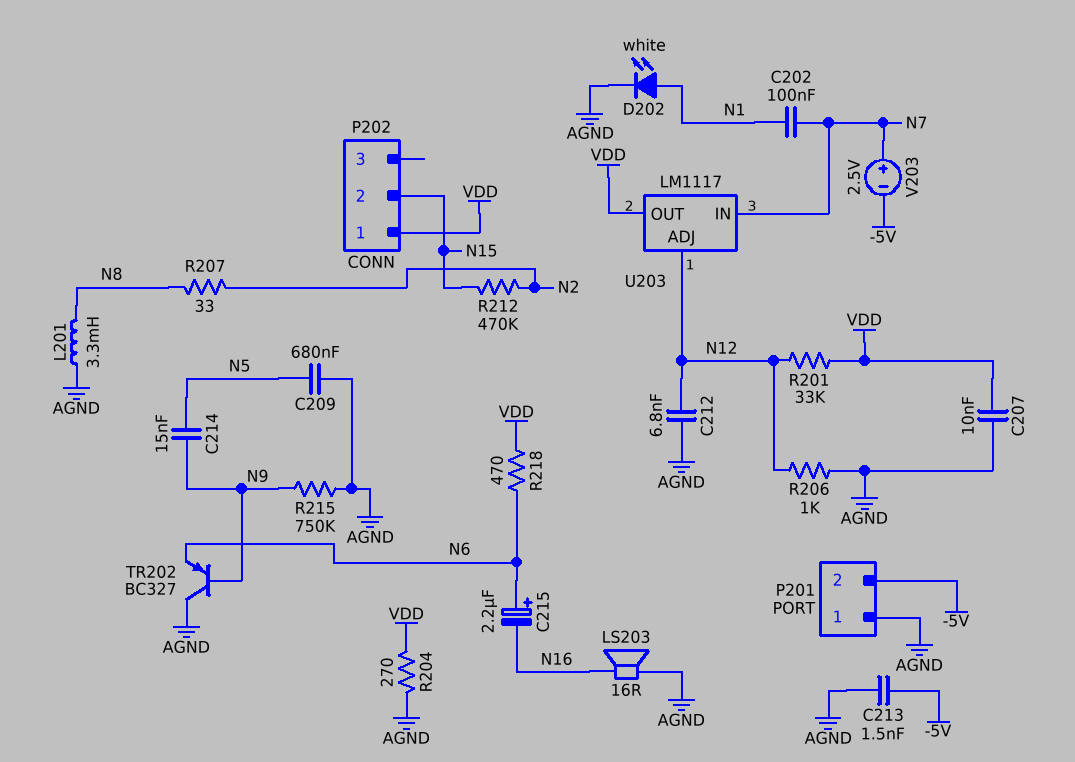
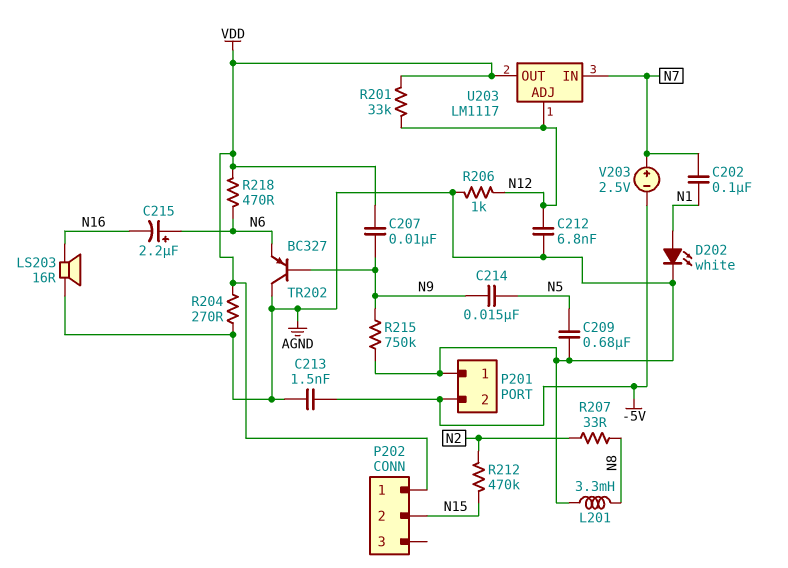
C207: 10nF (AGND, VDD) -> 10nF (N9, VDD)

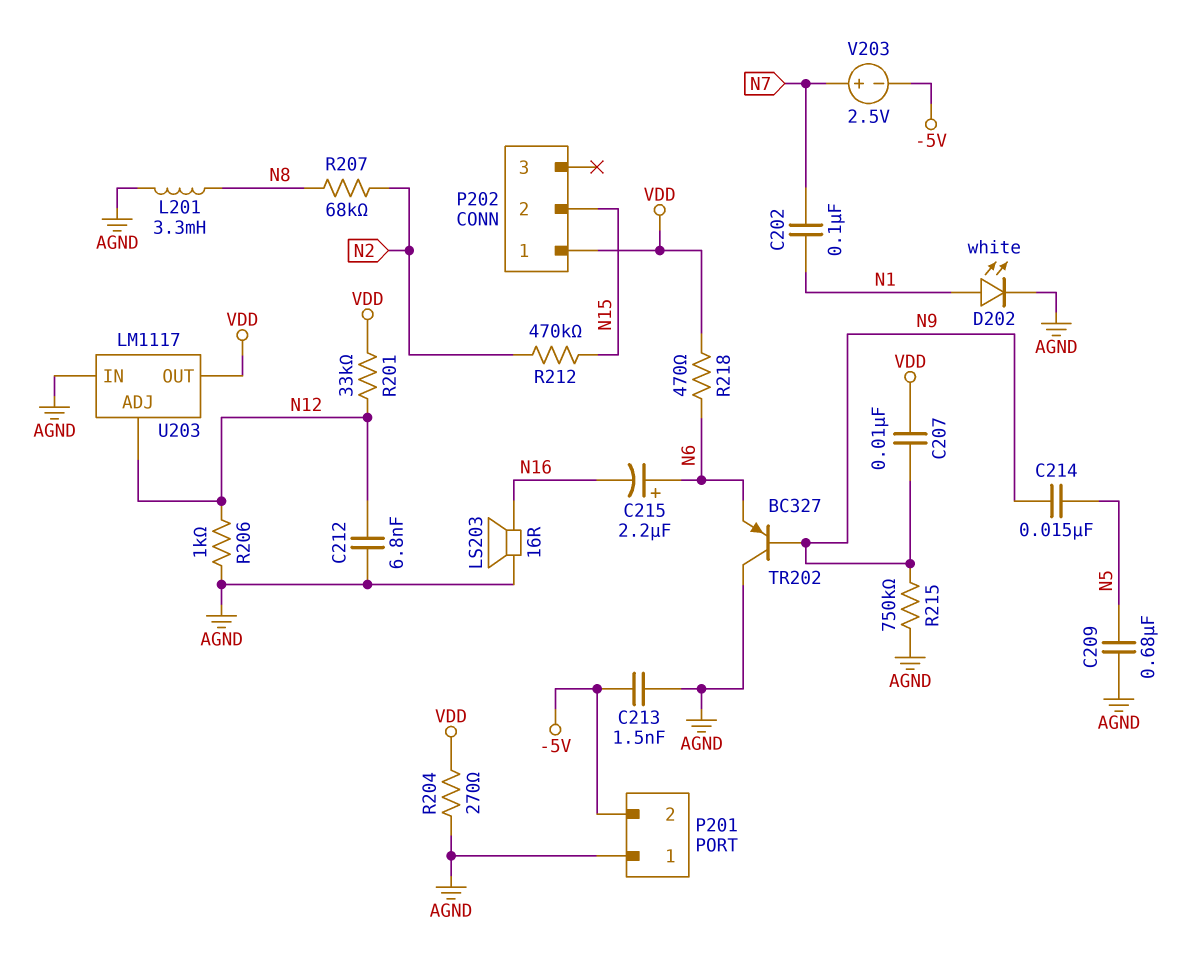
R207: 33 (N2, N8) -> 68k (N2, N8)
U203 pin IN: N7 -> AGND

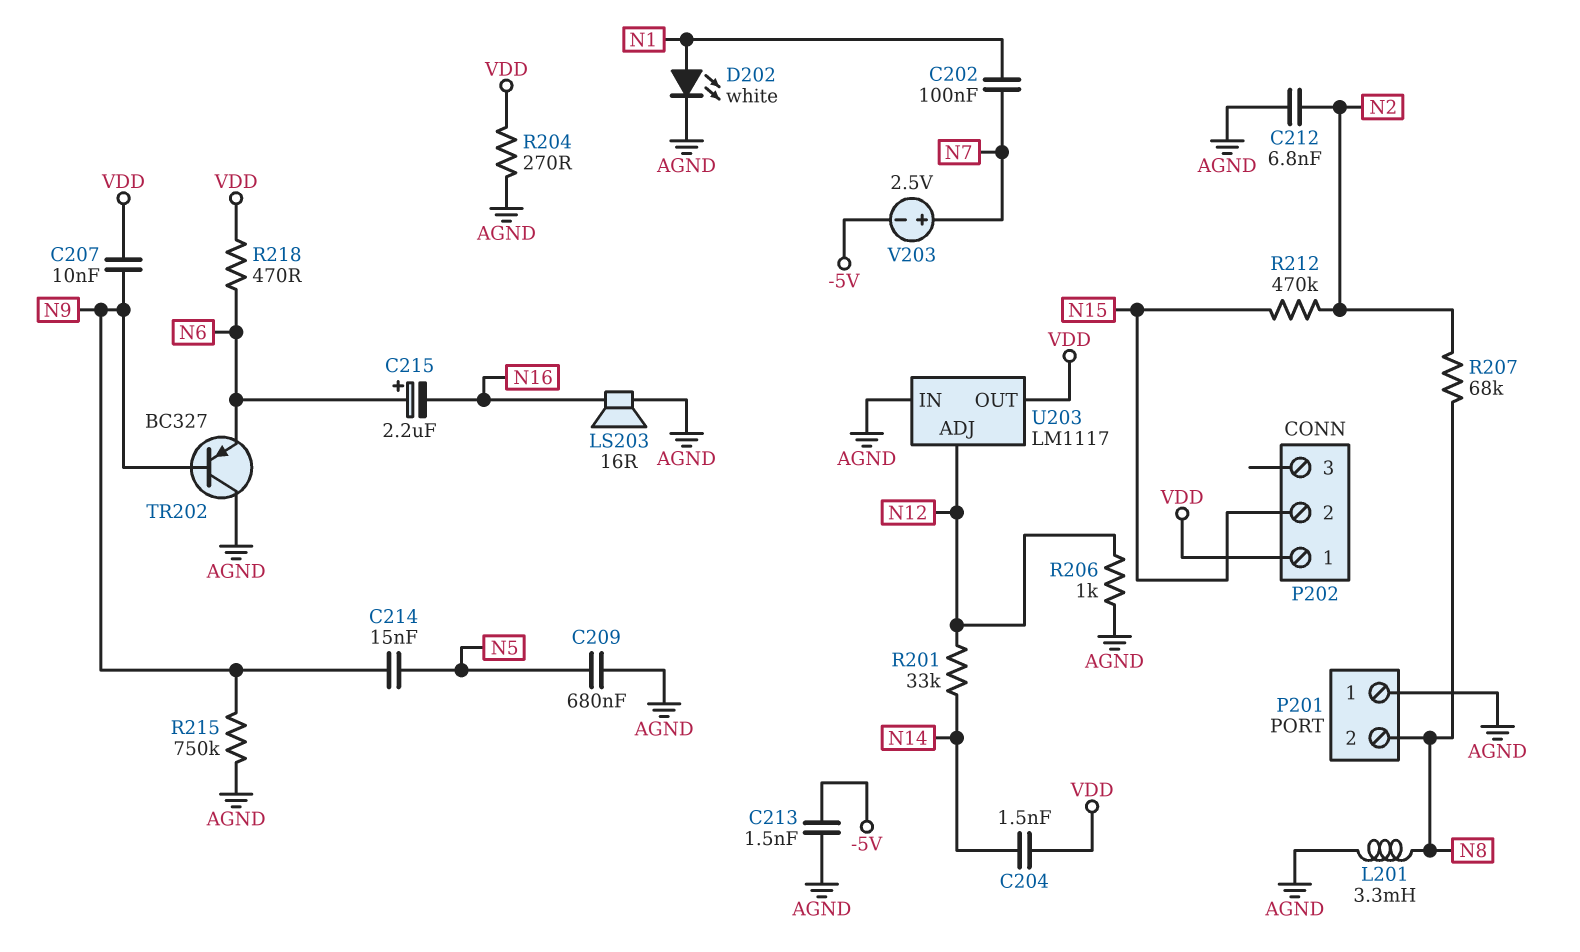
C204: none -> 1.5nF (N14, VDD)
C212: 6.8nF (AGND, N12) -> 6.8nF (AGND, N2)
P201 pin 2: -5V -> N8
R201: 33k (N12, VDD) -> 33k (N12, N14)

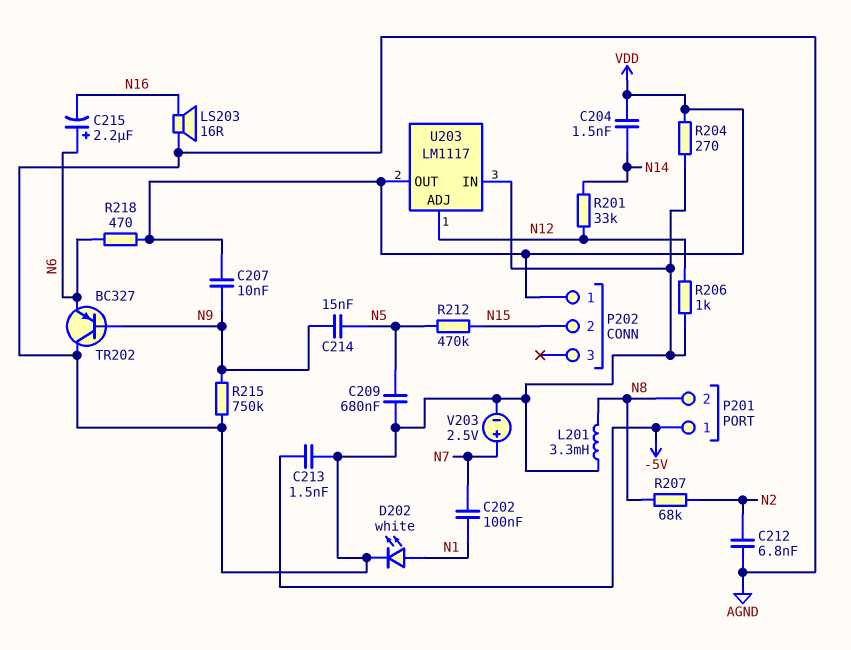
P201 pin 1: AGND -> -5V
R212: 470k (N2, N15) -> 470k (N5, N15)
V203: 2.5V (plus N7, minus -5V) -> 2.5V (plus N7, minus AGND)

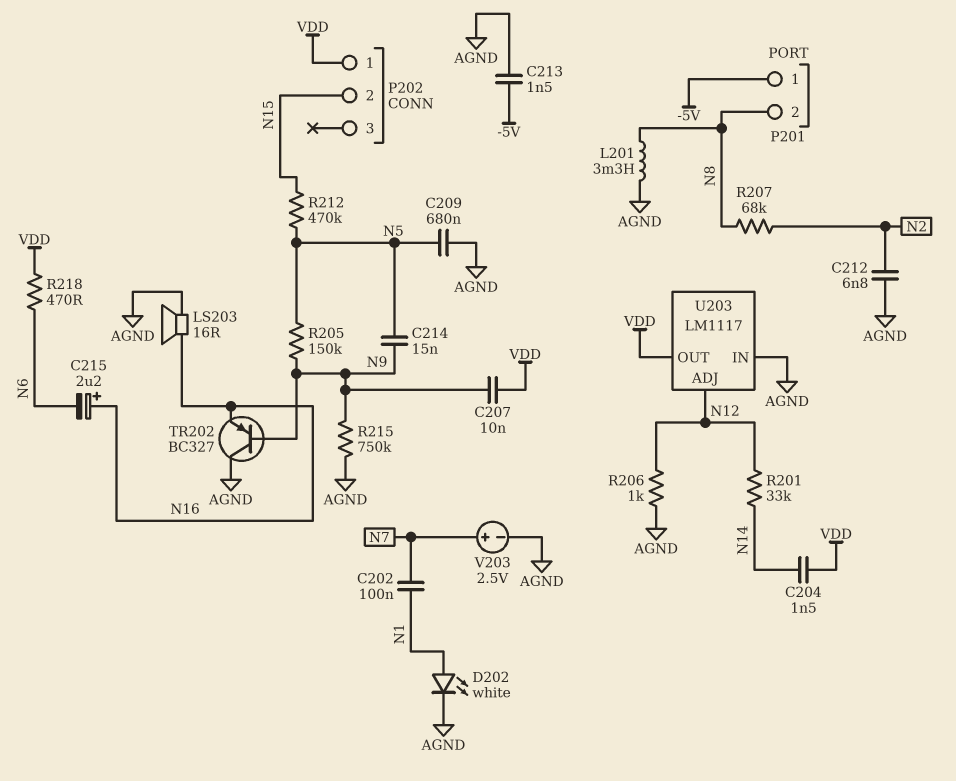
C215: 2.2uF (plus N6, minus N16) -> 2.2uF (plus N16, minus N6)
R204: 270 (AGND, VDD) -> none
R205: none -> 150k (N5, N9)
TR202: PNP BC327 (B N9, C AGND, E N6) -> PNP BC327 (B N9, C AGND, E N16)

